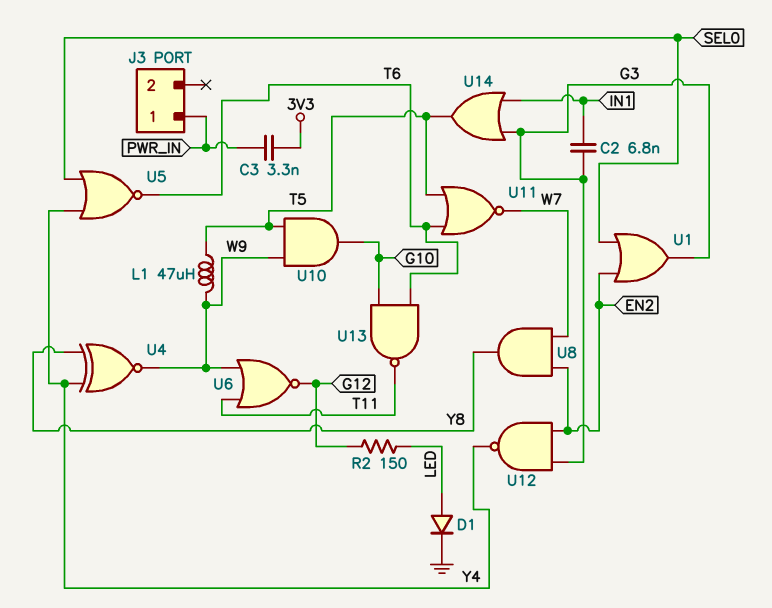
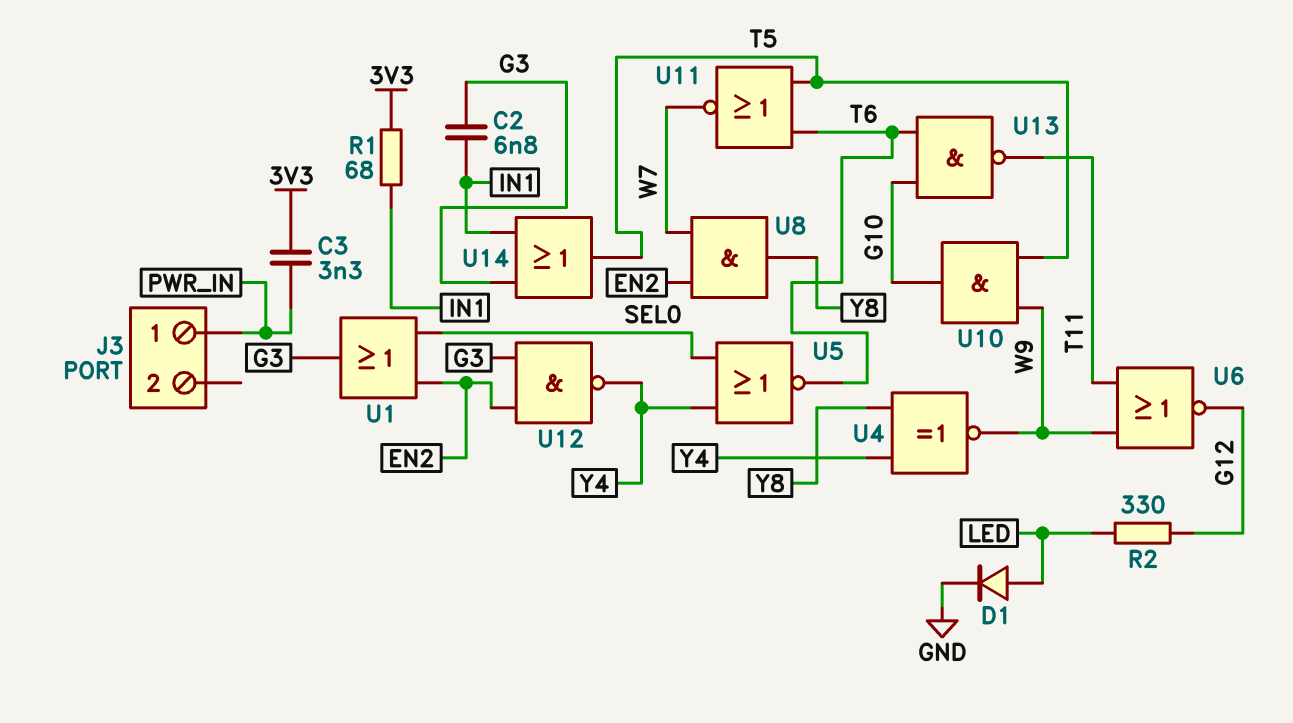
L1: 47uH (T5, W9) -> none
R1: none -> 68 (3V3, IN1)
R2: 150 (G12, LED) -> 330 (G12, LED)

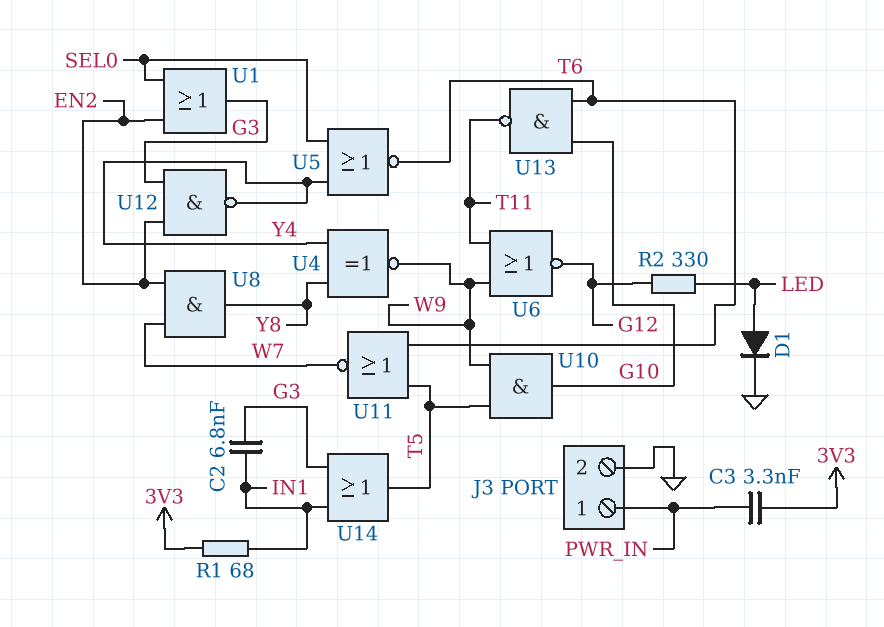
J3 pin 2: none -> GND

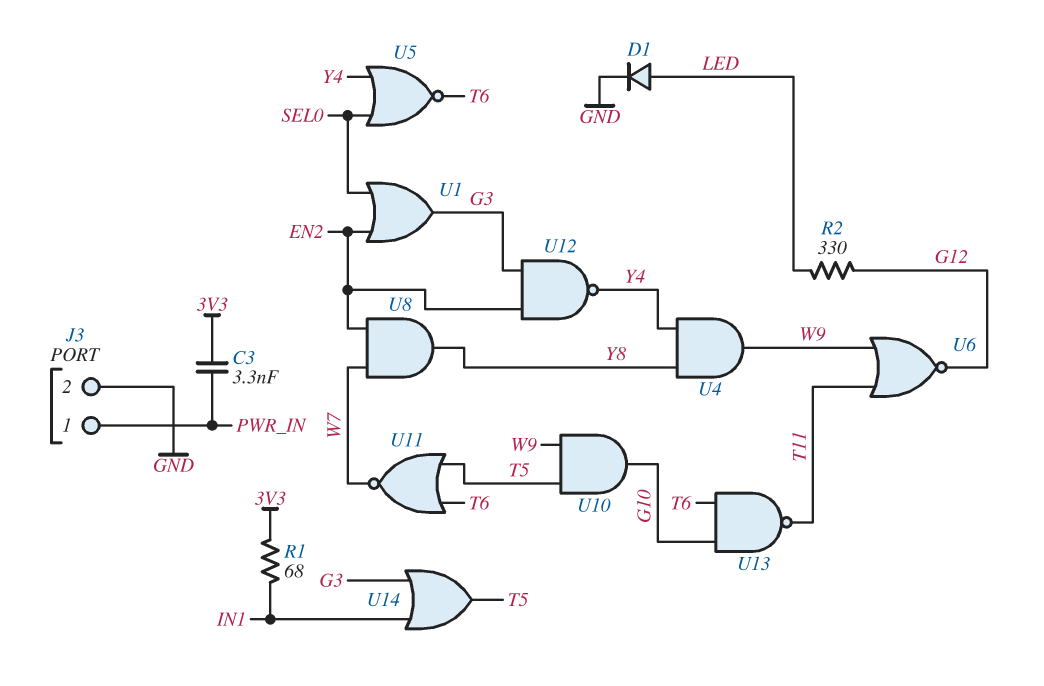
C2: 6.8nF (G3, IN1) -> none
U4: XNOR (in Y4, in Y8, out W9) -> AND (in Y4, in Y8, out W9)

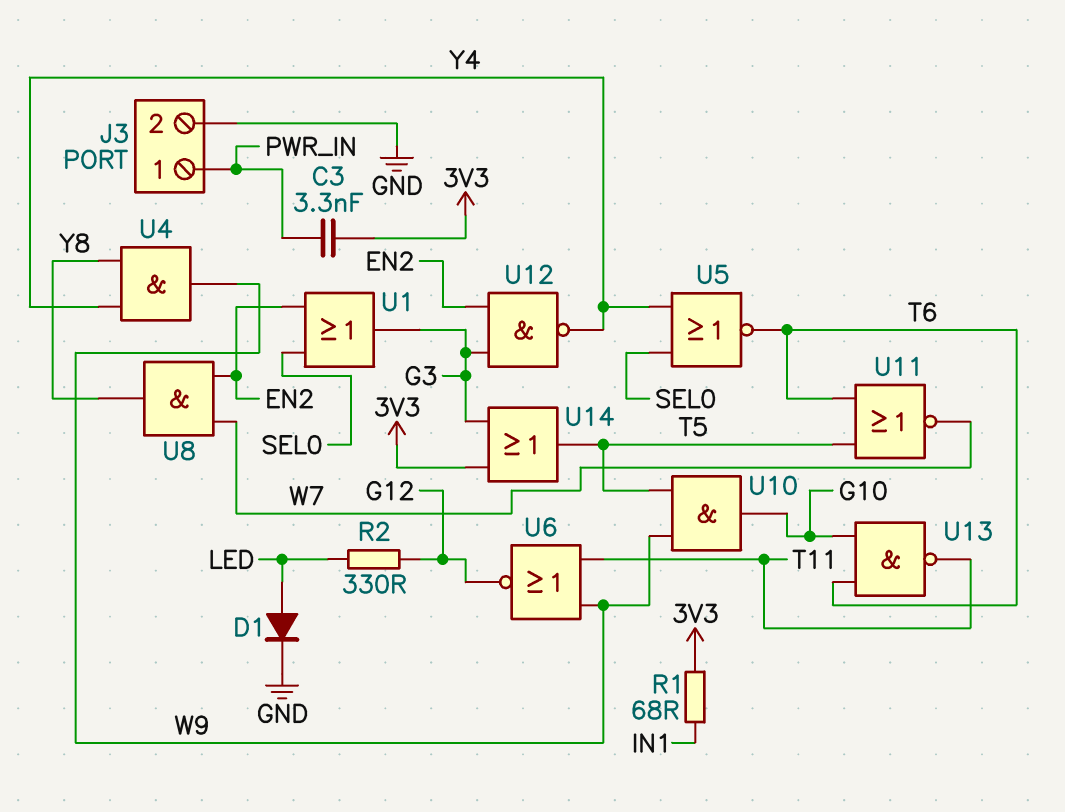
U14: OR (in G3, in IN1, out T5) -> OR (in 3V3, in G3, out T5)

